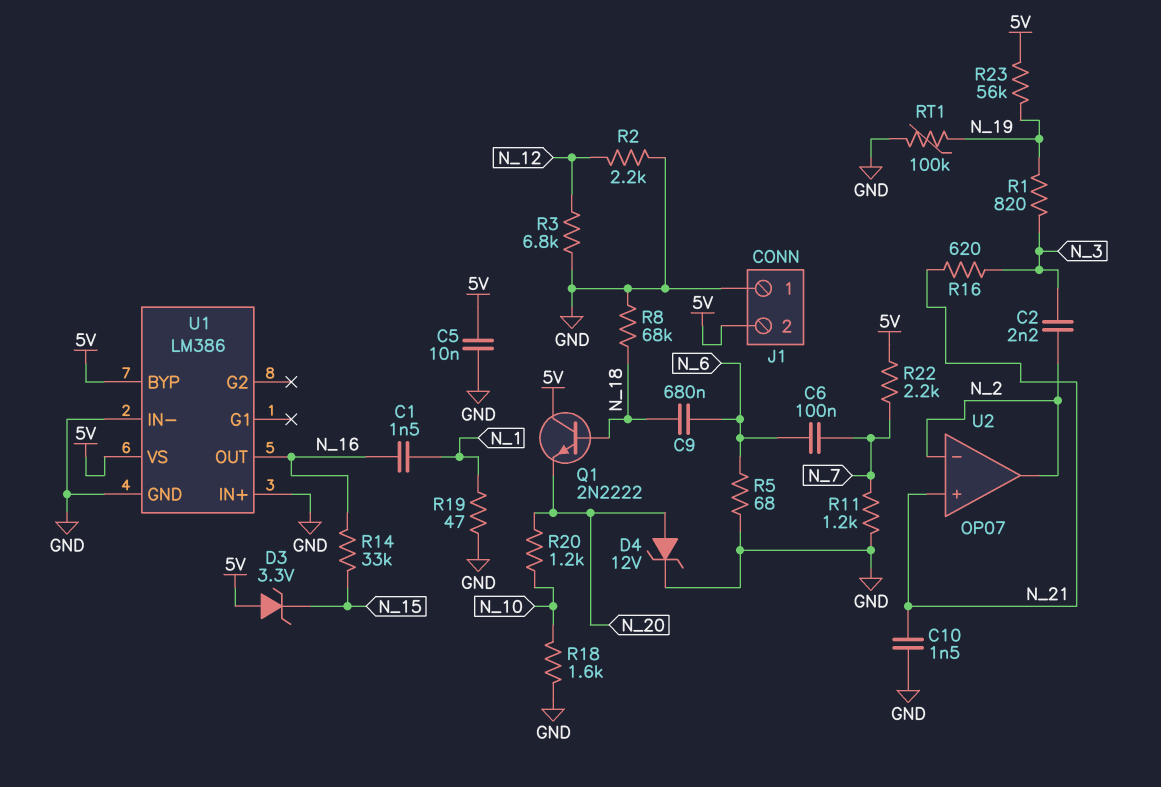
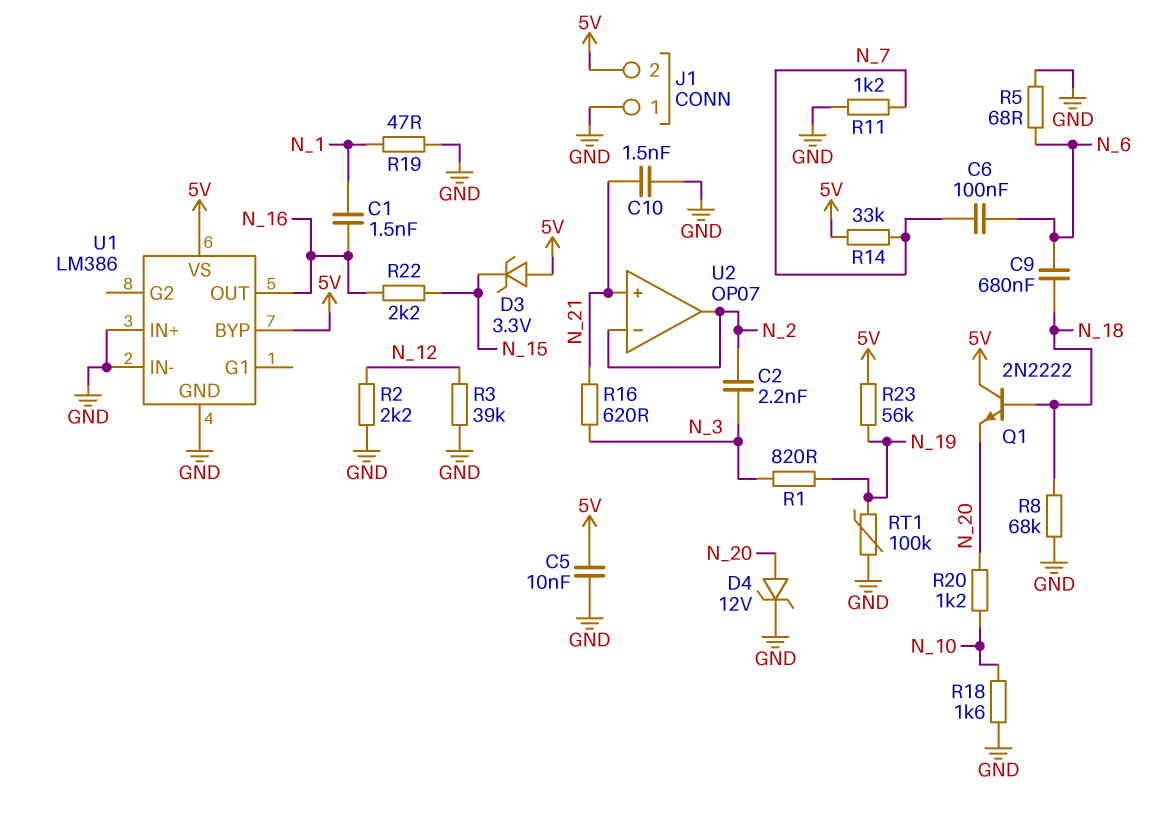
R3: 6.8k (GND, N_12) -> 39k (GND, N_12)
R14: 33k (N_15, N_16) -> 33k (5V, N_7)
R22: 2.2k (5V, N_7) -> 2.2k (N_15, N_16)

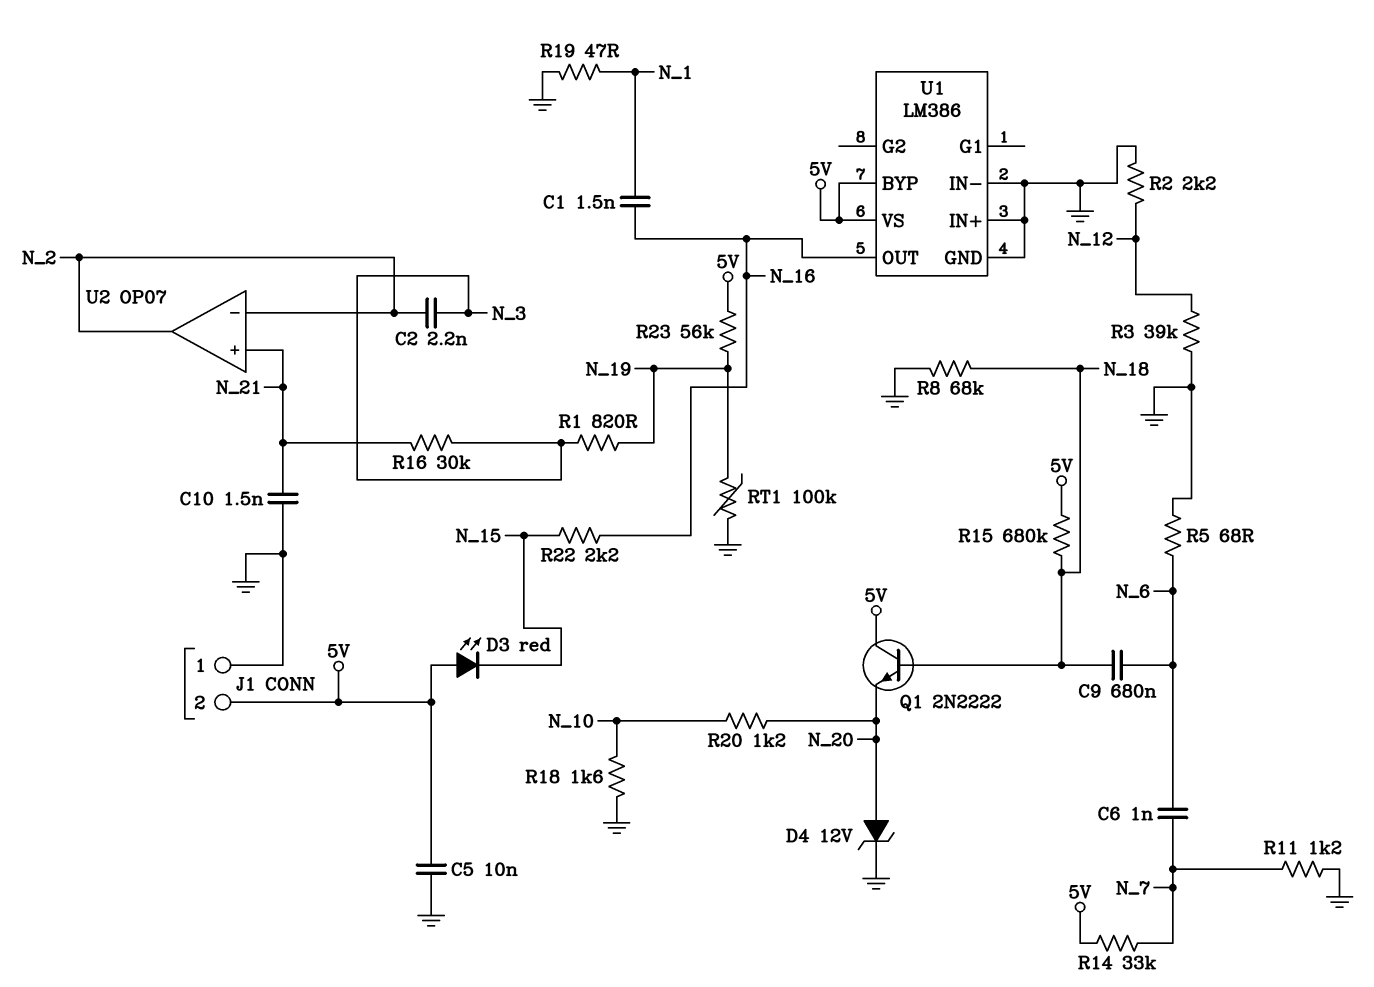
C6: 100nF (N_6, N_7) -> 1nF (N_6, N_7)
D3: zener 3.3V (A 5V, K N_15) -> LED red (A 5V, K N_15)
R15: none -> 680k (5V, N_18)
R16: 620 (N_3, N_21) -> 30k (N_3, N_21)

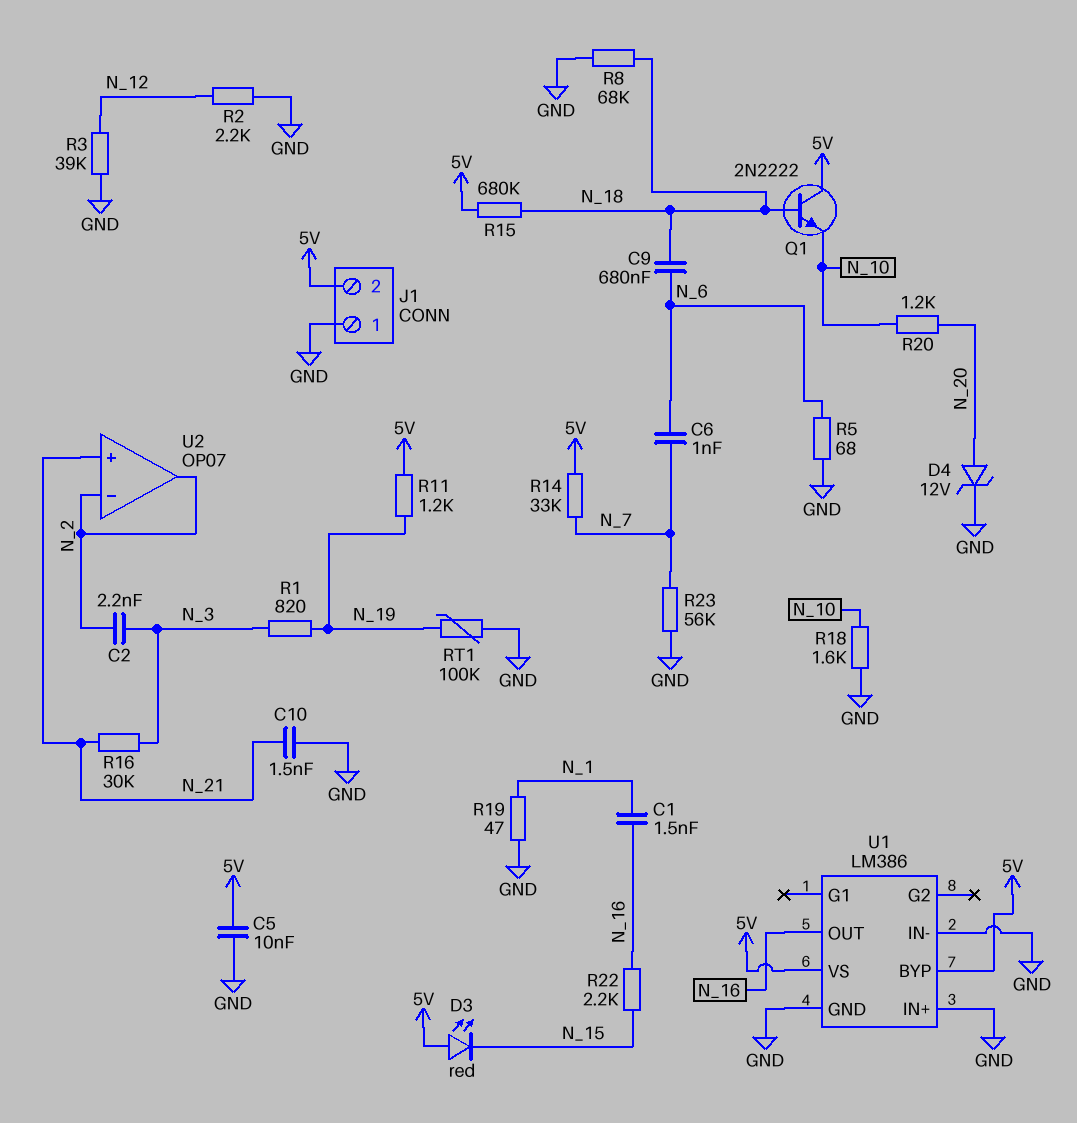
Q1: NPN 2N2222 (B N_18, C 5V, E N_20) -> NPN 2N2222 (B N_18, C 5V, E N_10)
R11: 1.2k (GND, N_7) -> 1.2k (5V, N_19)
R23: 56k (5V, N_19) -> 56k (GND, N_7)

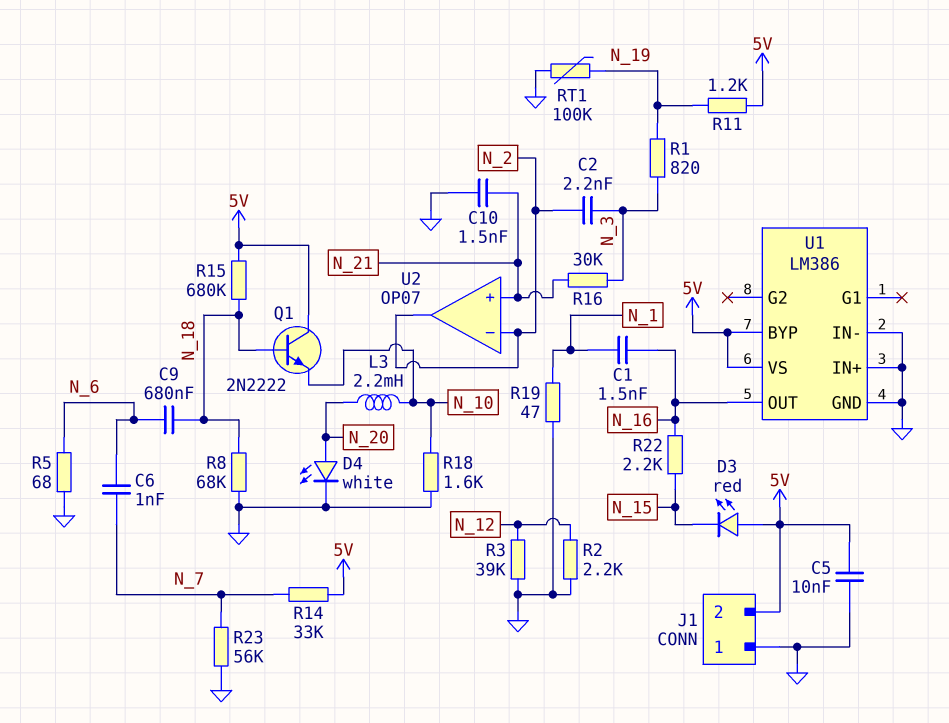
D4: zener 12V (A N_20, K GND) -> LED white (A N_20, K GND)
L3: none -> 2.2mH (N_10, N_20)
R20: 1.2k (N_10, N_20) -> none

